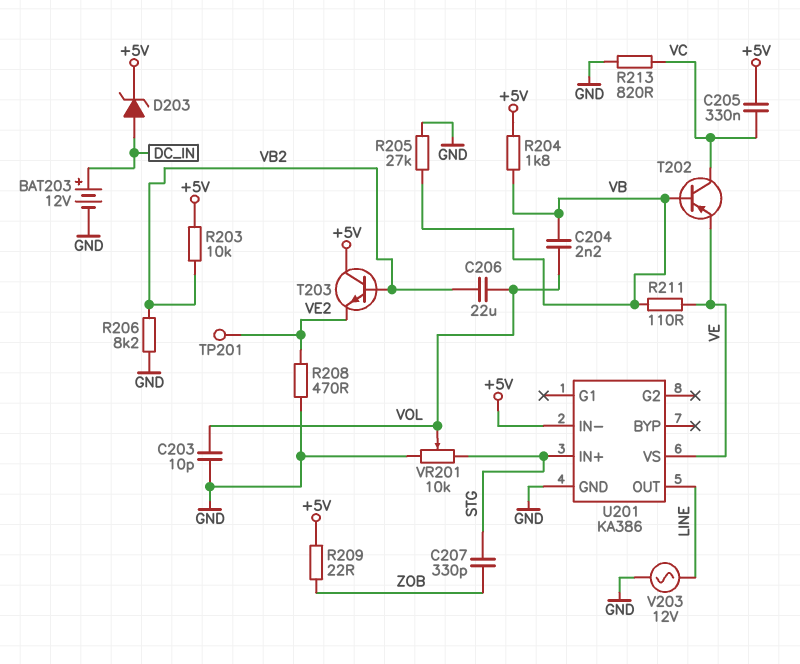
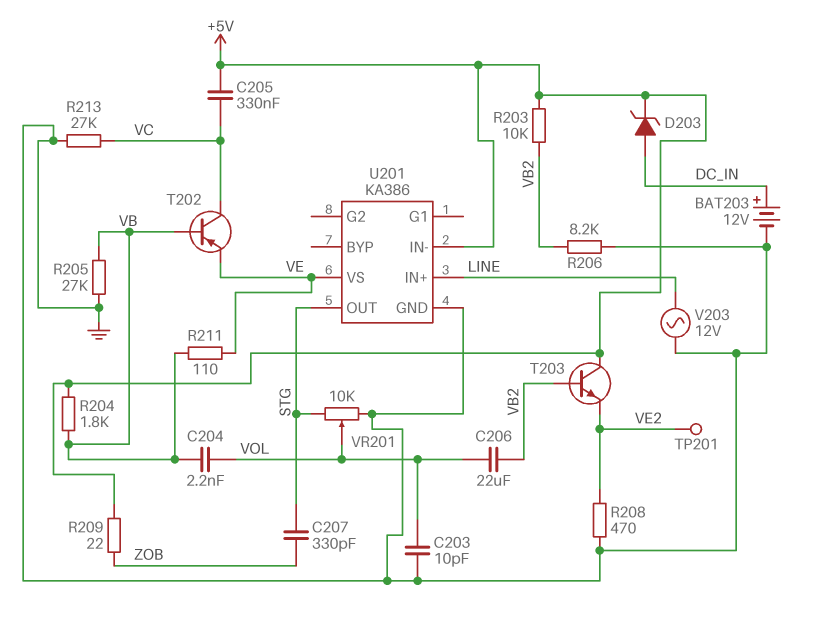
R213: 820 (GND, VC) -> 27k (GND, VC)
U201 pin IN+: STG -> LINE
U201 pin OUT: LINE -> STG

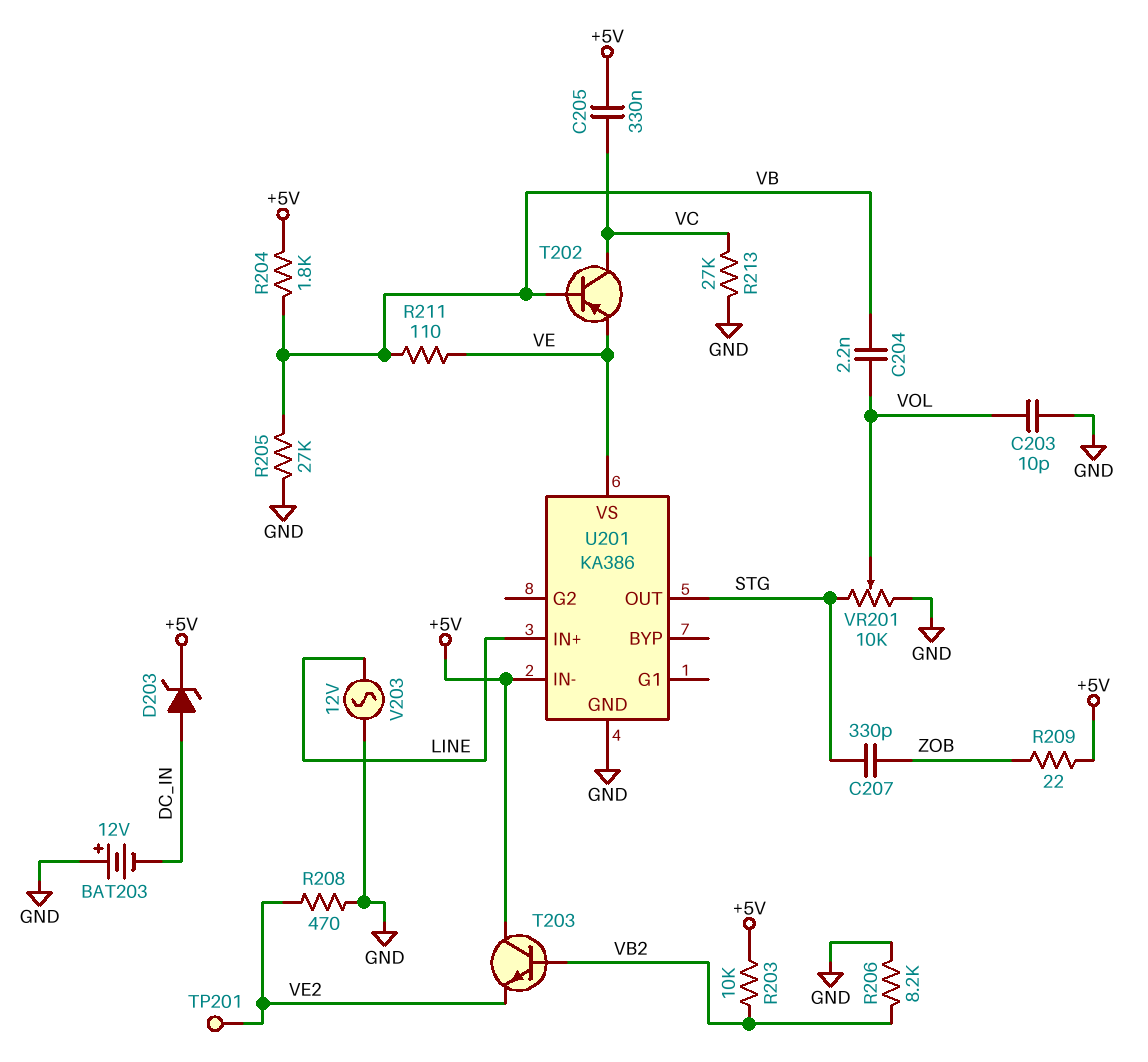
BAT203: 12V (plus DC_IN, minus GND) -> 12V (plus GND, minus DC_IN)
C206: 22uF (VB2, VOL) -> none

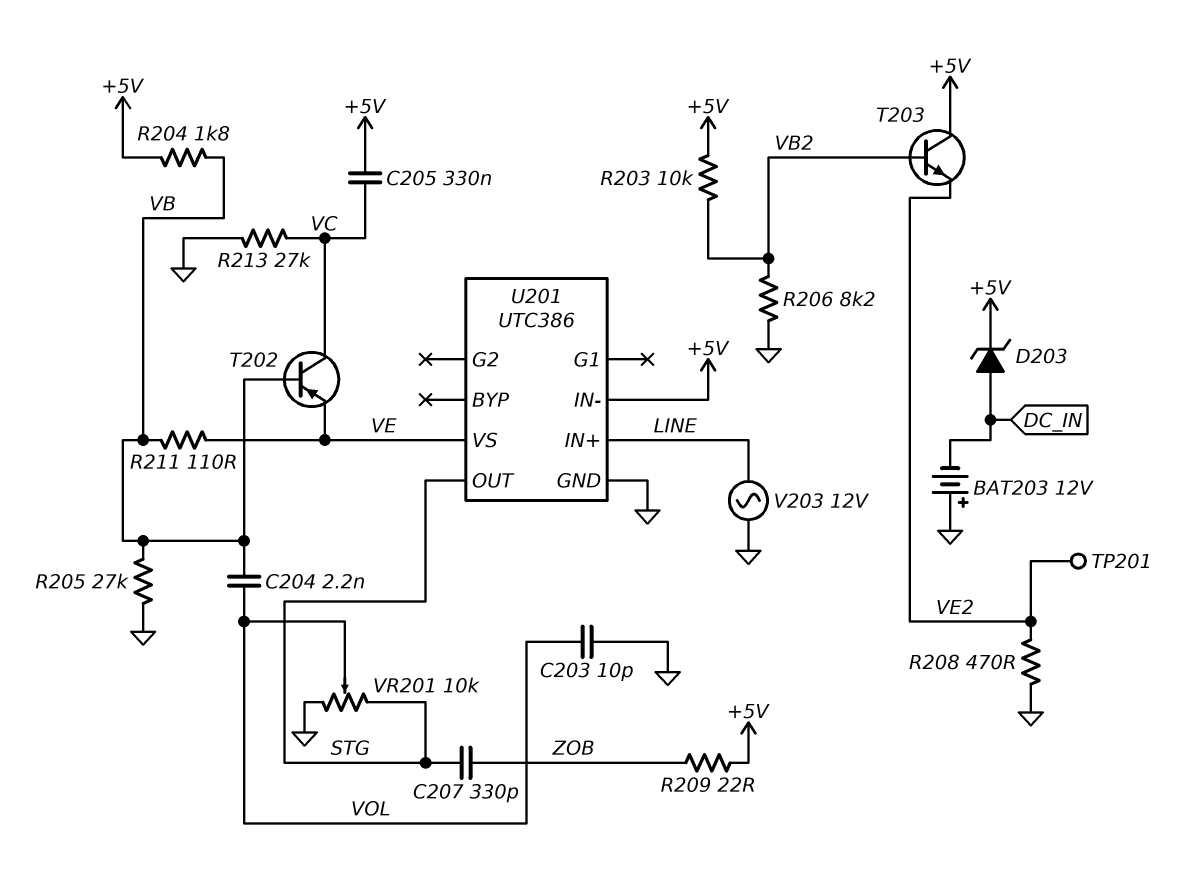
U201: KA386 -> UTC386

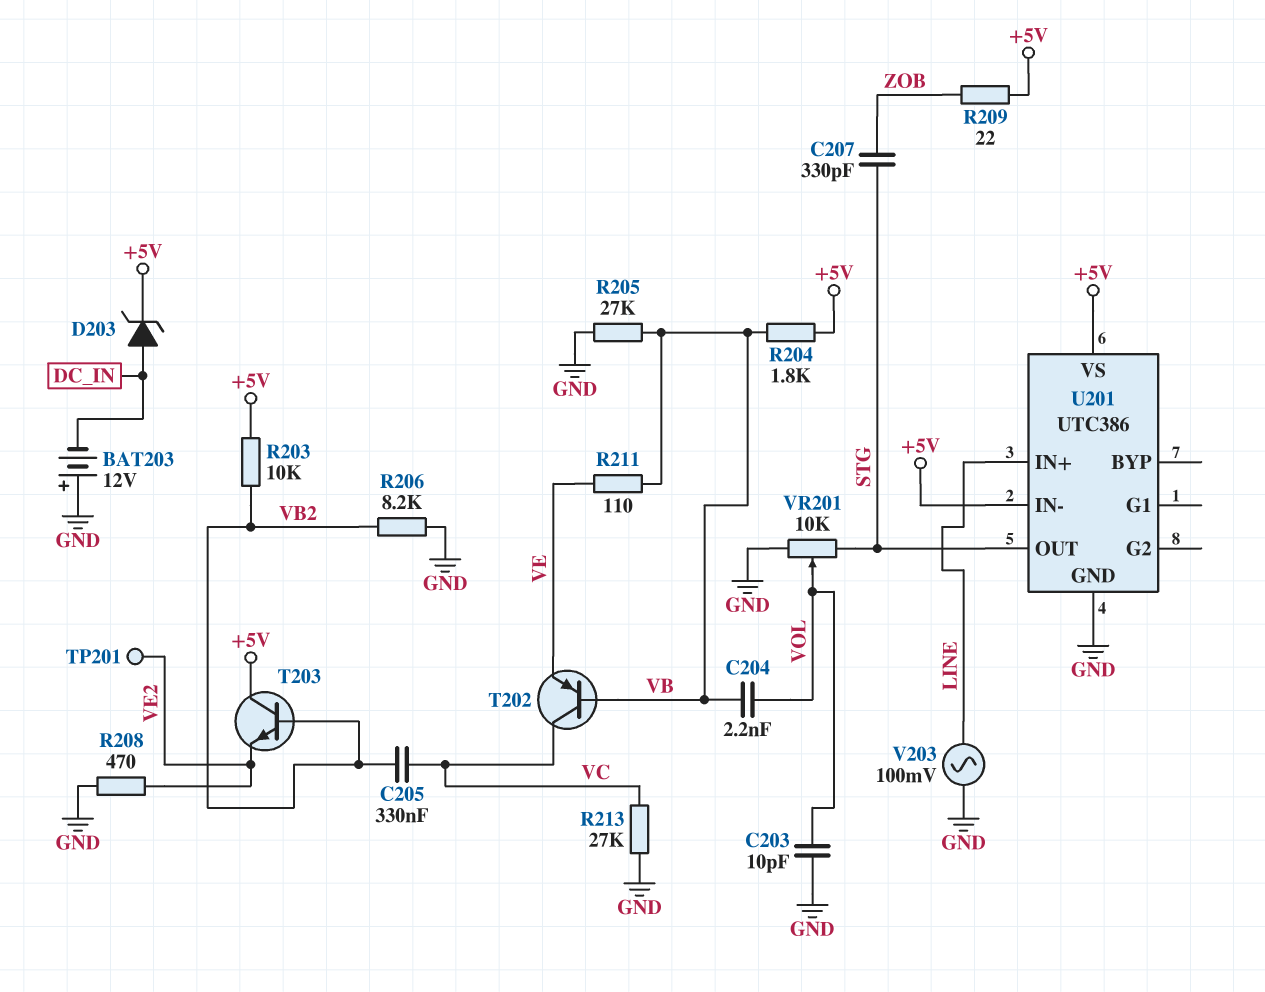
C205: 330nF (+5V, VC) -> 330nF (VB2, VC)
U201 pin VS: VE -> +5V
V203: AC 12V (GND, LINE) -> AC 100mV (GND, LINE)

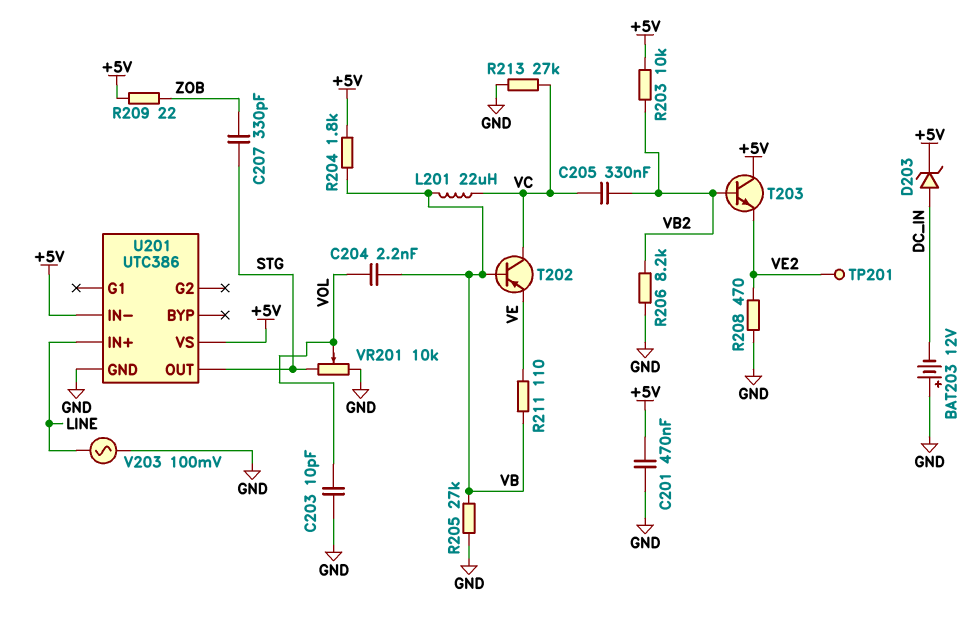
C201: none -> 470nF (+5V, GND)
L201: none -> 22uH (VB, VC)

